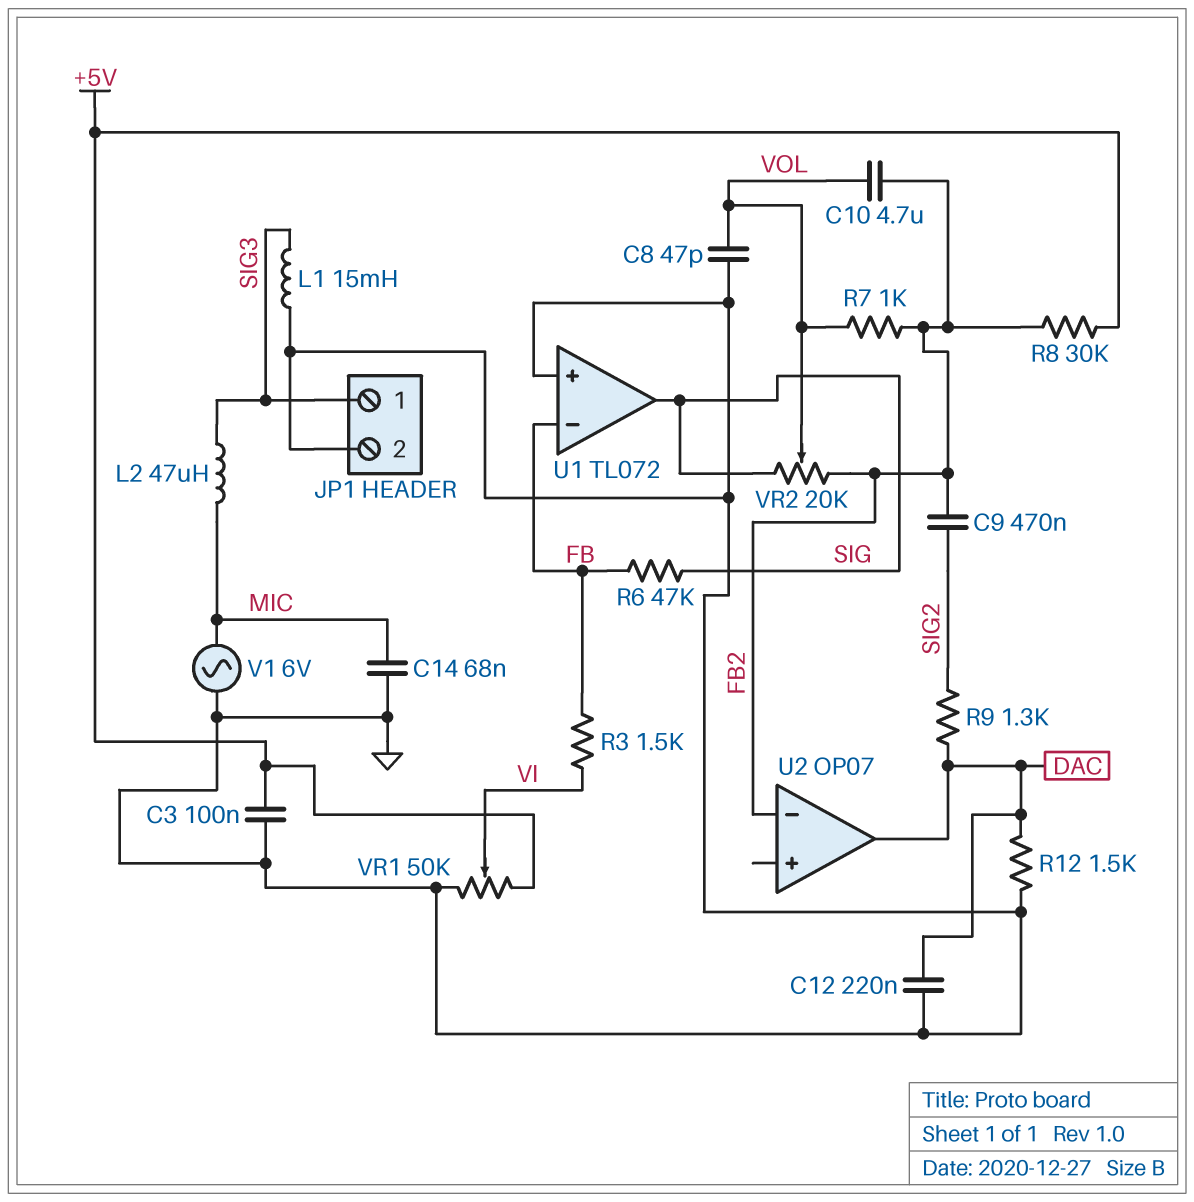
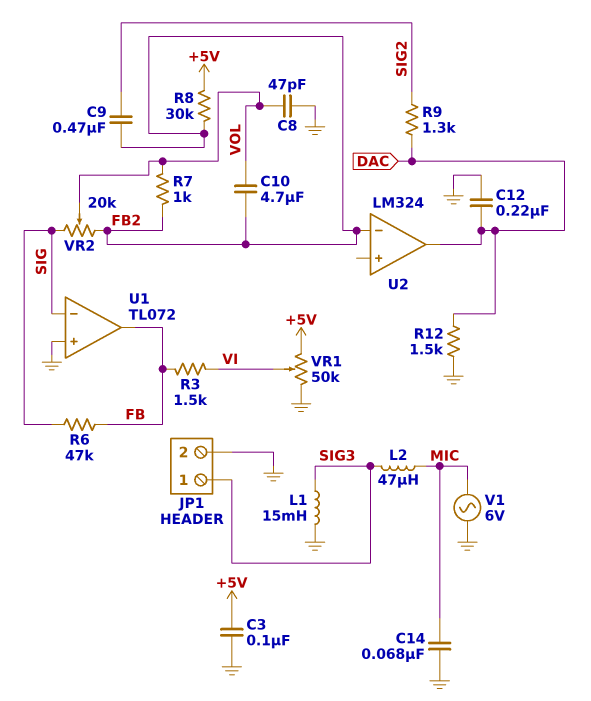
U1 pin in-: FB -> SIG
U1 pin out: SIG -> FB
U2: OP07 -> LM324

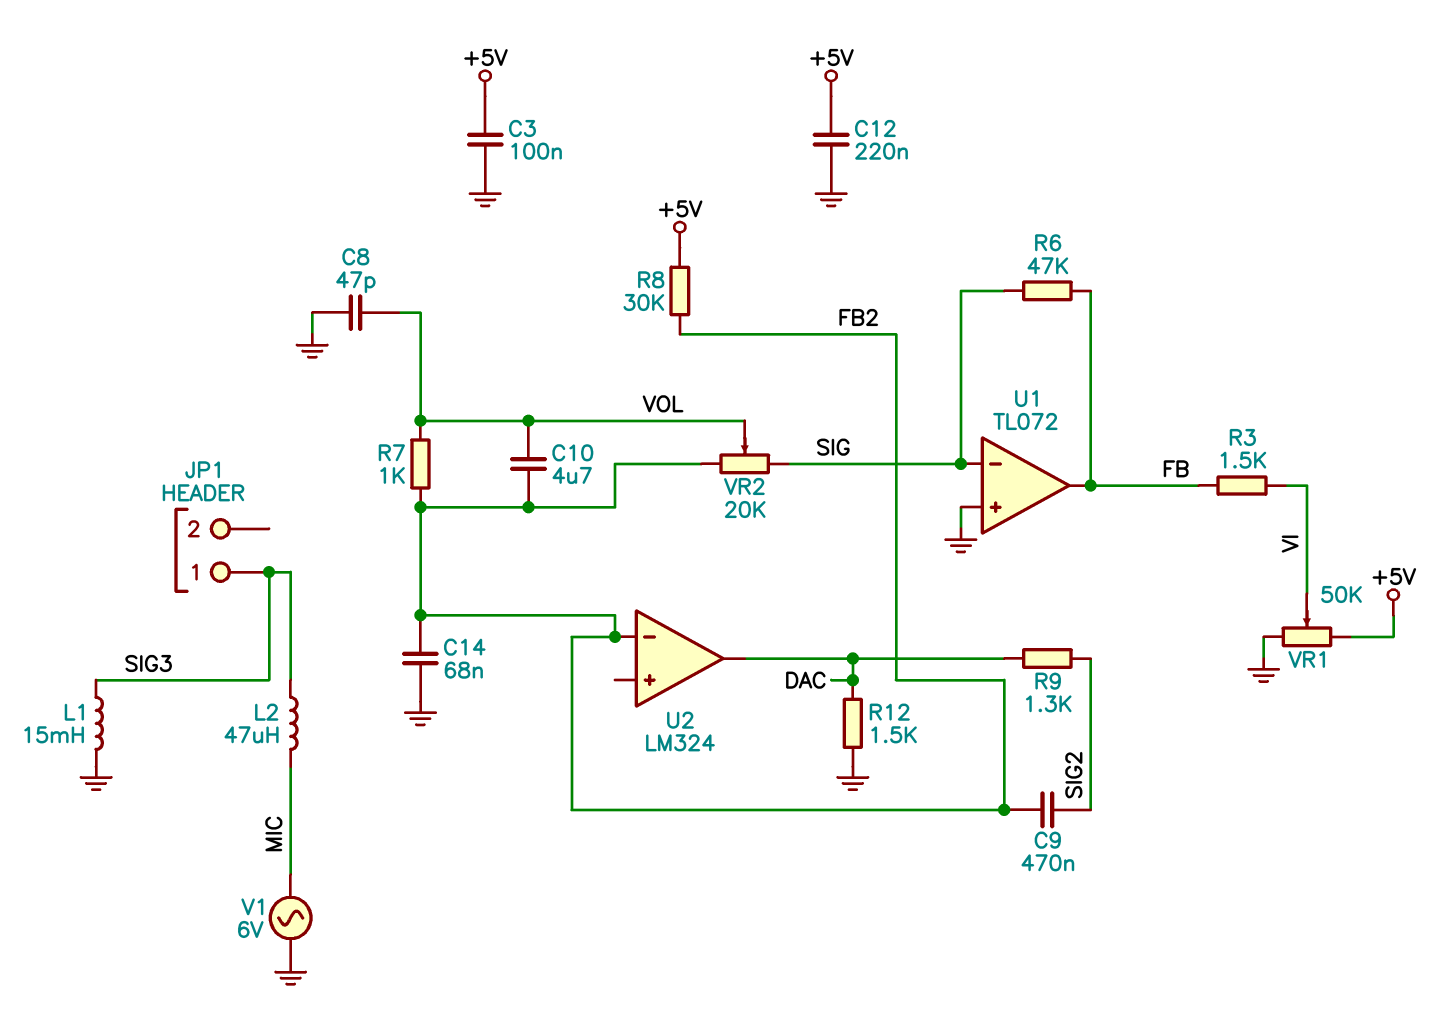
C12: 220nF (DAC, GND) -> 220nF (+5V, GND)
C14: 68nF (GND, MIC) -> 68nF (FB2, GND)
JP1 pin 2: GND -> none

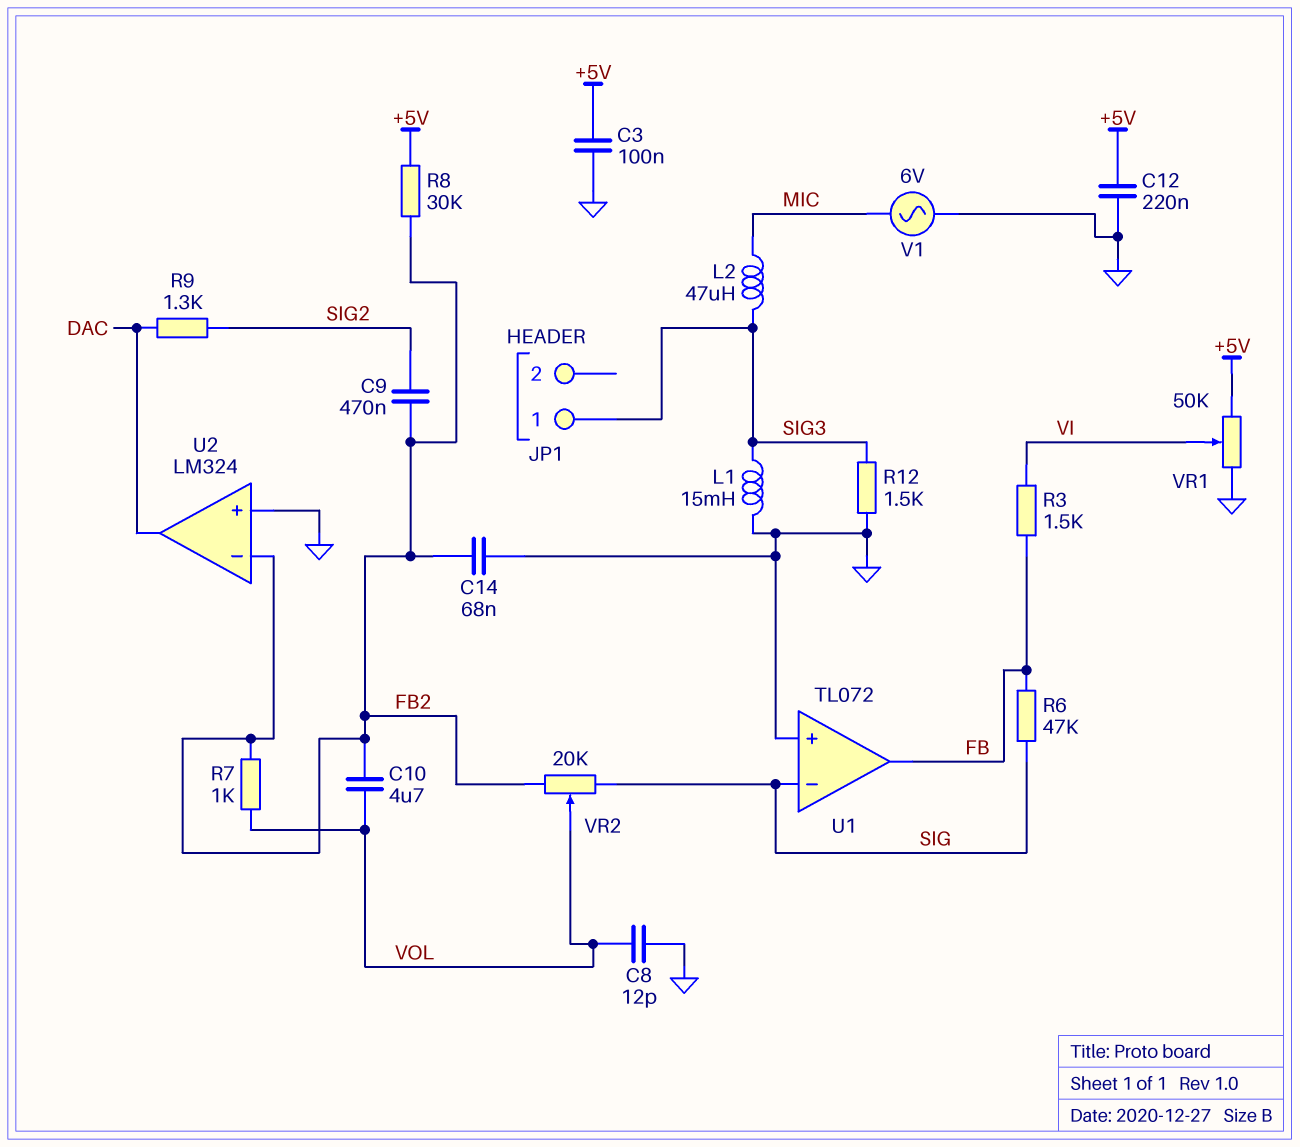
C8: 47pF (GND, VOL) -> 12pF (GND, VOL)
R12: 1.5k (DAC, GND) -> 1.5k (GND, SIG3)
U2 pin in+: none -> GND

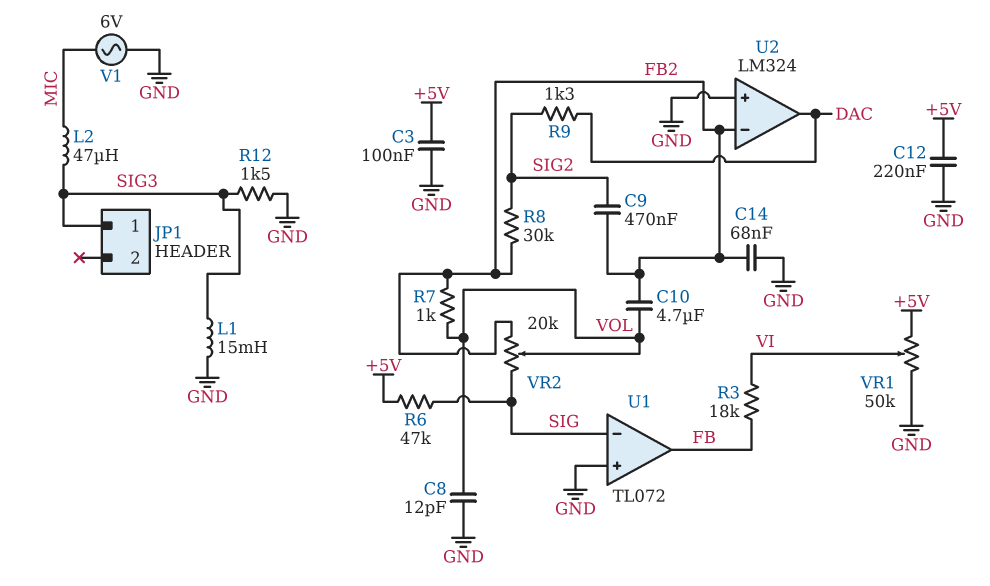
R3: 1.5k (FB, VI) -> 18k (FB, VI)
R6: 47k (FB, SIG) -> 47k (+5V, SIG)
R8: 30k (+5V, FB2) -> 30k (FB2, SIG2)

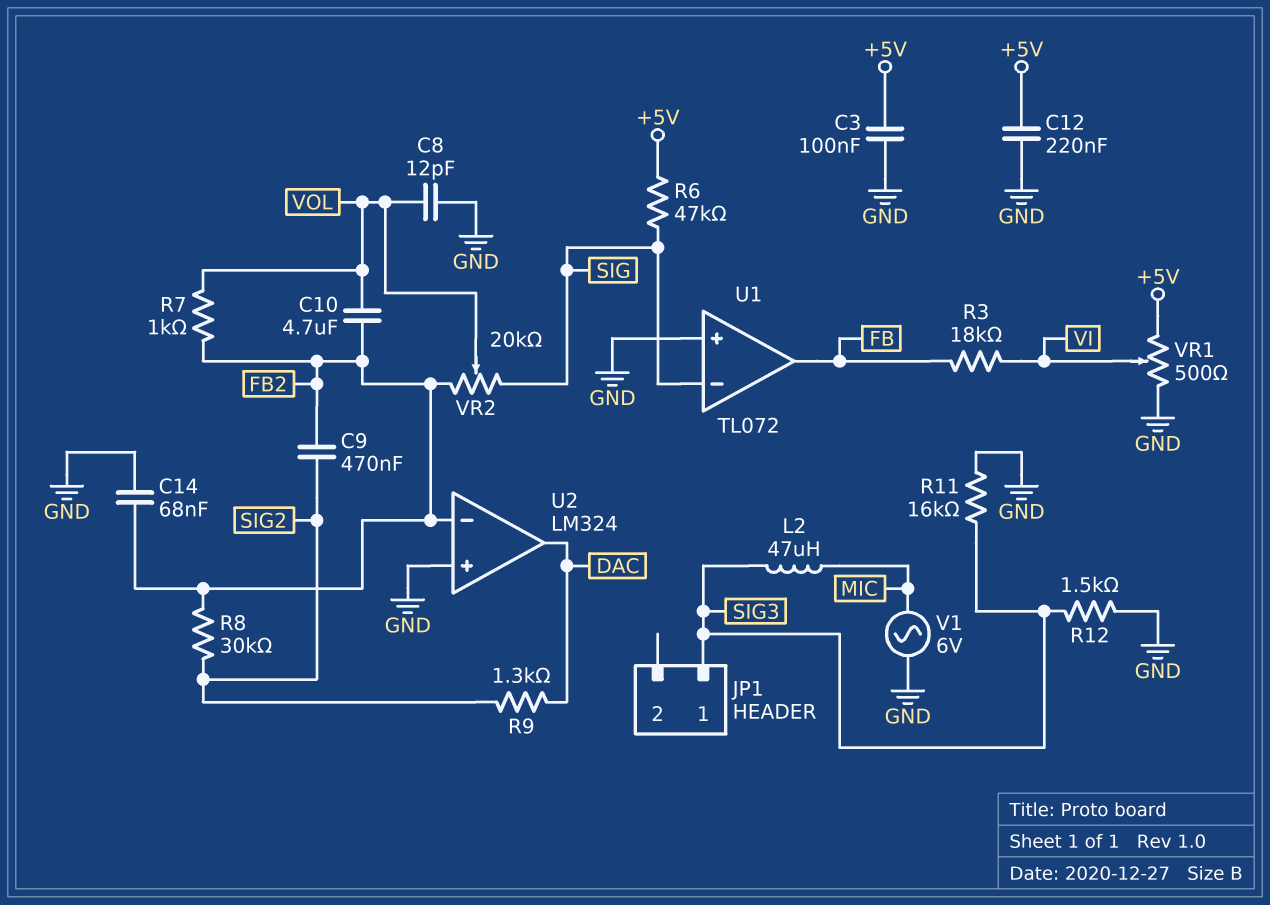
L1: 15mH (GND, SIG3) -> none
R11: none -> 16k (GND, SIG3)
VR1: 50k (+5V, GND, wiper VI) -> 500 (+5V, GND, wiper VI)

